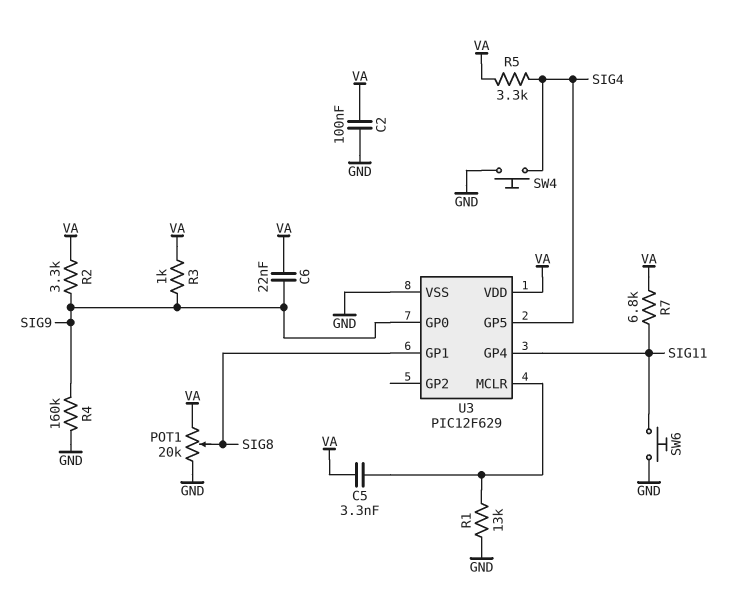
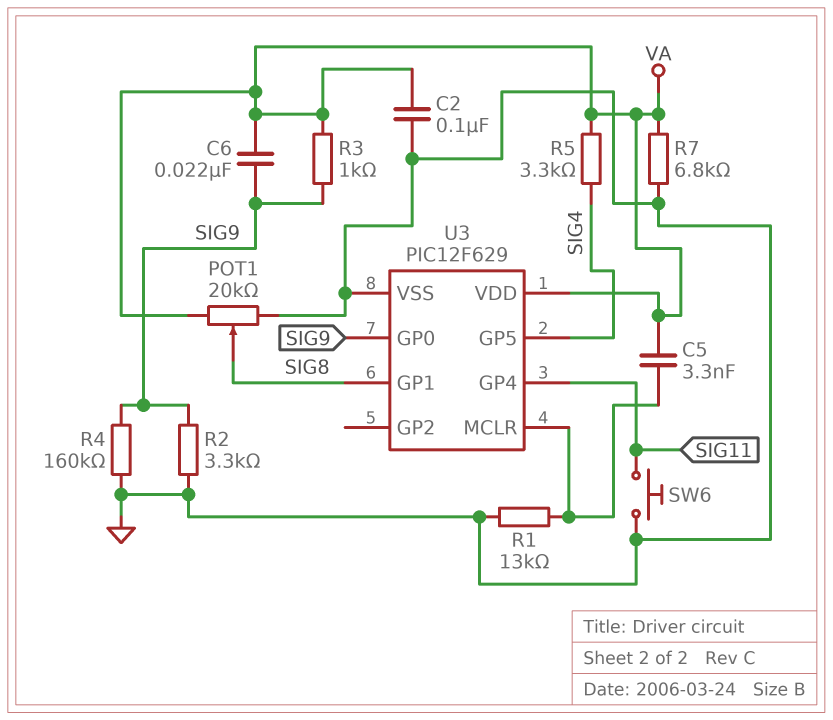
R2: 3.3k (SIG9, VA) -> 3.3k (GND, SIG9)
R7: 6.8k (SIG11, VA) -> 6.8k (GND, VA)
SW4: button (GND, SIG4) -> none

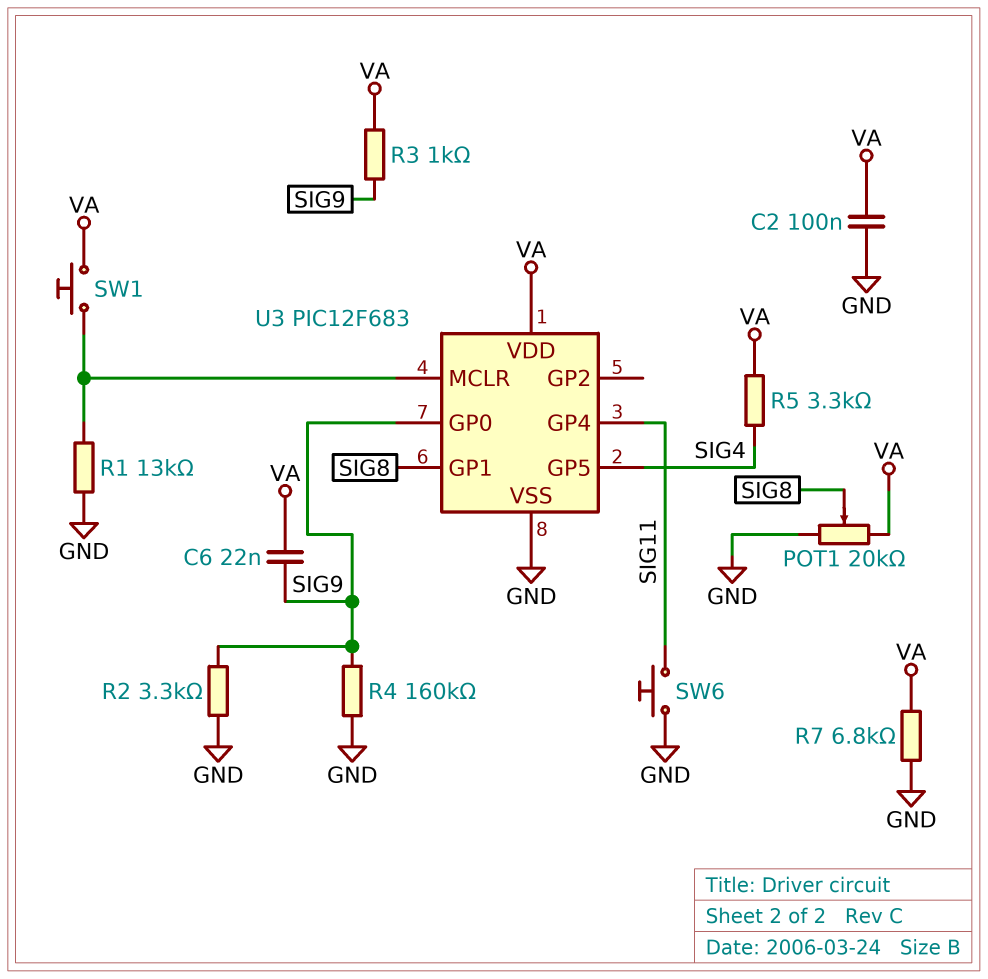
C5: 3.3nF (U3/MCLR, VA) -> none
SW1: none -> button (U3/MCLR, VA)
U3: PIC12F629 -> PIC12F683

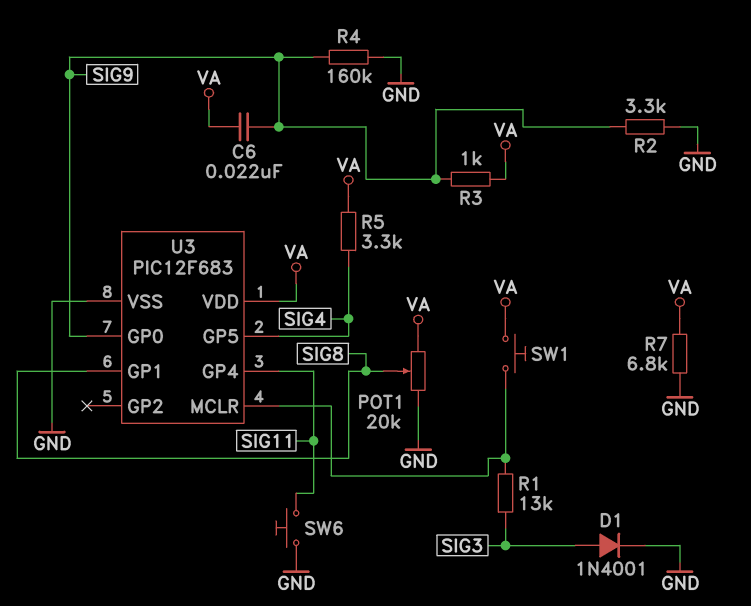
C2: 100nF (GND, VA) -> none
D1: none -> diode 1N4001 (A SIG3, K GND)
R1: 13k (GND, U3/MCLR) -> 13k (SIG3, U3/MCLR)

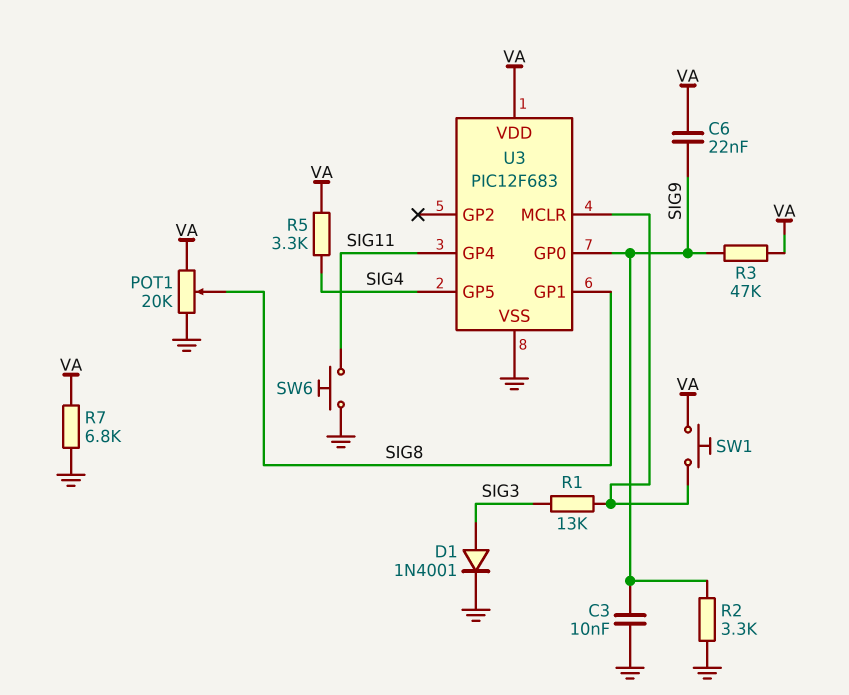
C3: none -> 10nF (GND, SIG9)
R3: 1k (SIG9, VA) -> 47k (SIG9, VA)
R4: 160k (GND, SIG9) -> none

